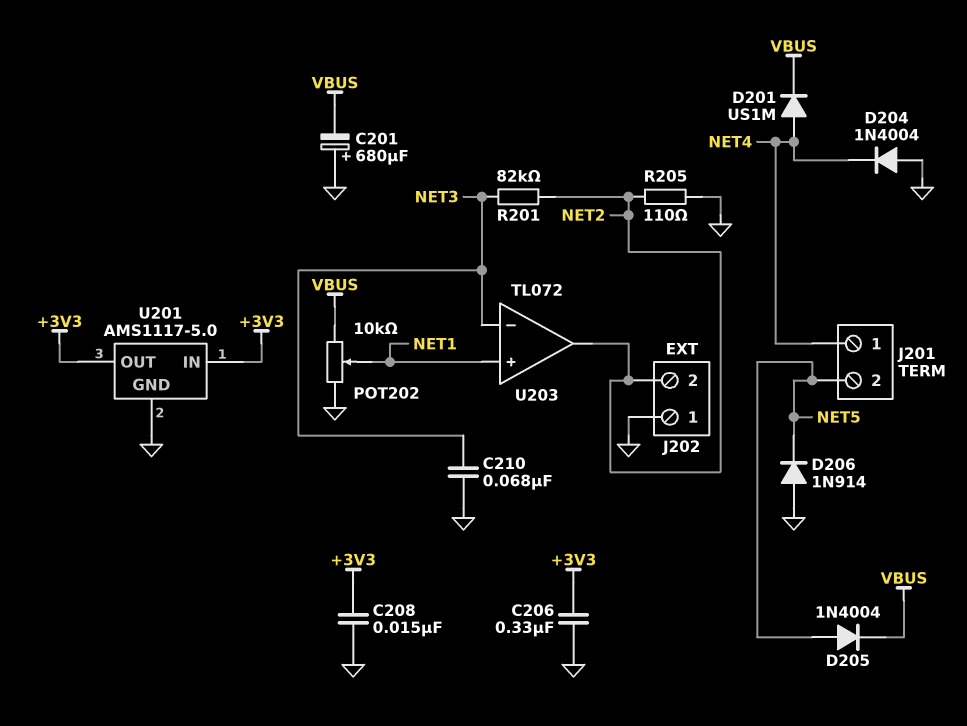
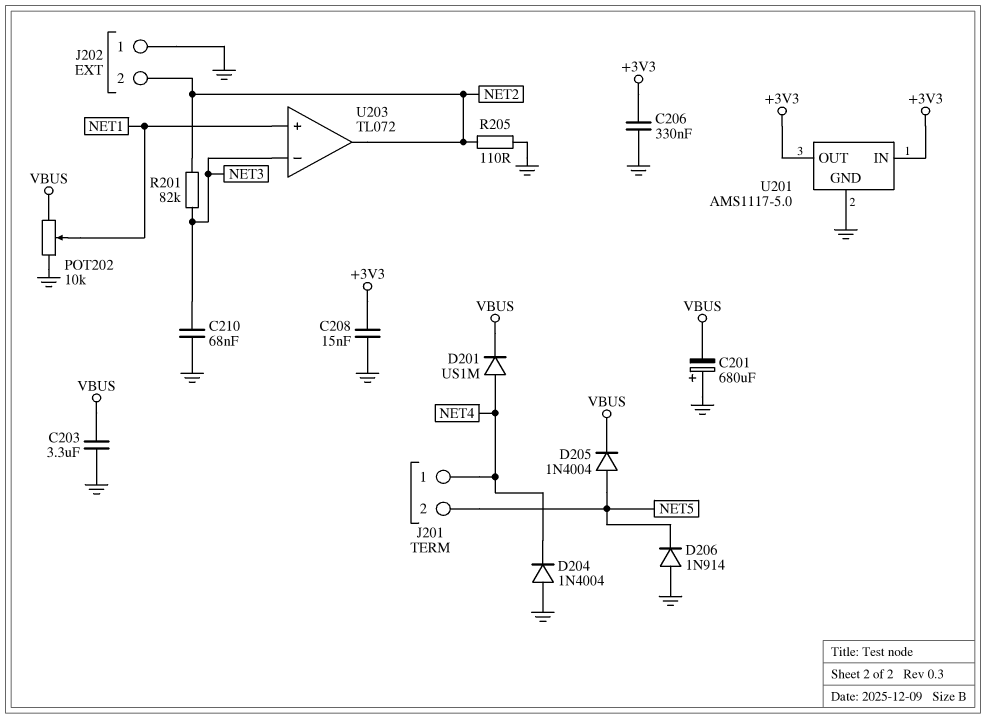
C203: none -> 3.3uF (GND, VBUS)

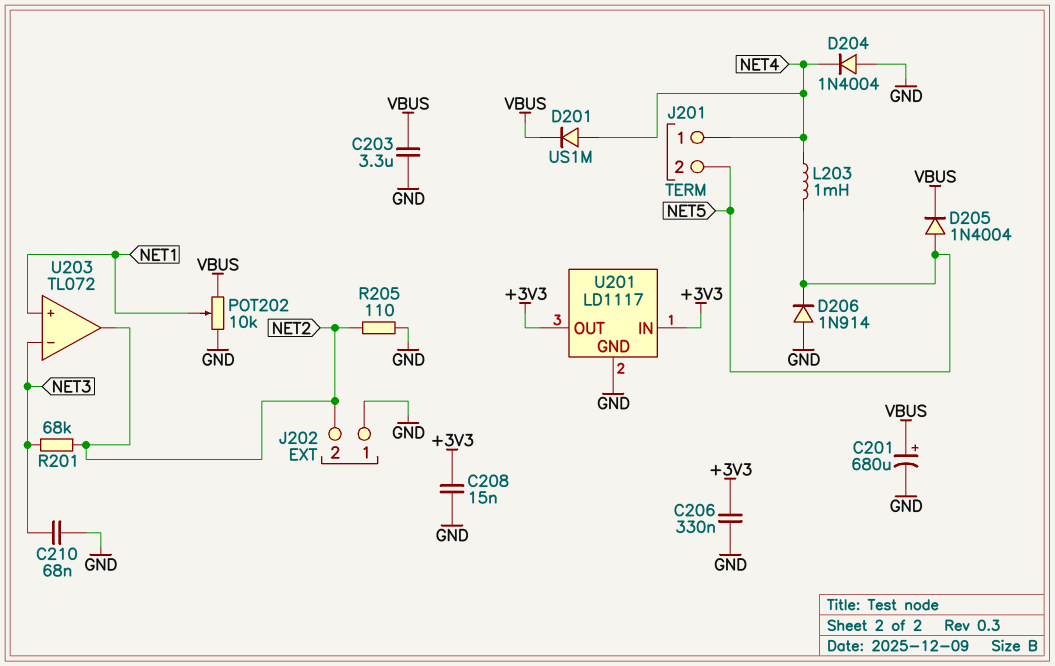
C201: 680uF (plus GND, minus VBUS) -> 680uF (plus VBUS, minus GND)
L203: none -> 1mH (NET4, NET5)
R201: 82k (NET2, NET3) -> 68k (NET2, NET3)
U201: AMS1117-5.0 -> LD1117

